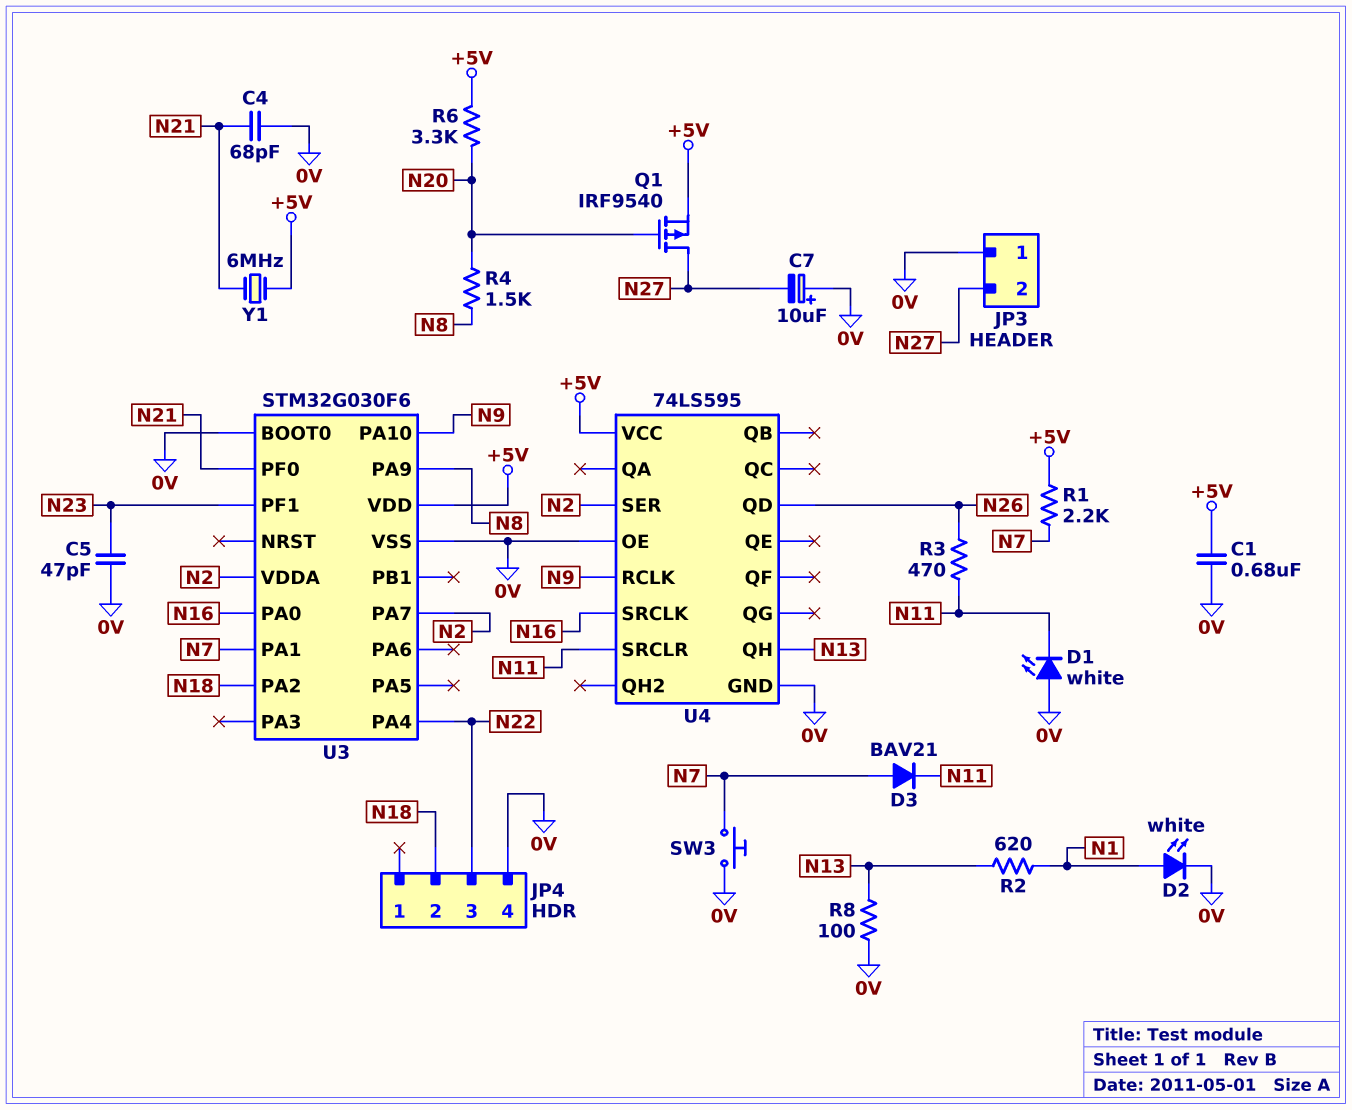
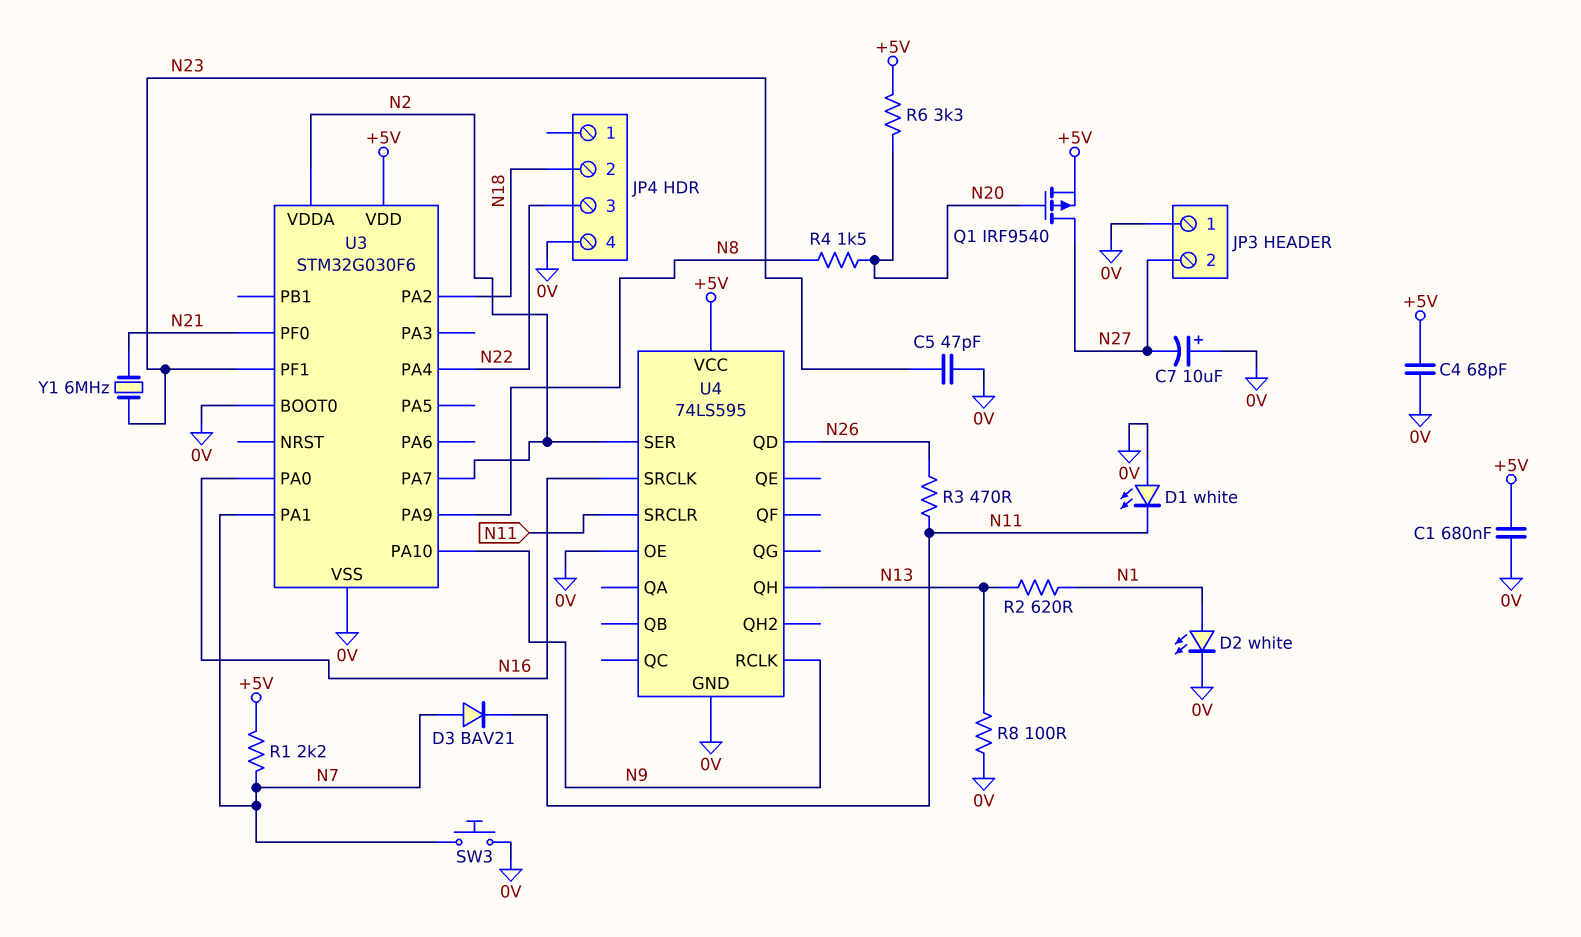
C4: 68pF (0V, N21) -> 68pF (+5V, 0V)
Y1: 6MHz (+5V, N21) -> 6MHz (N21, N23)

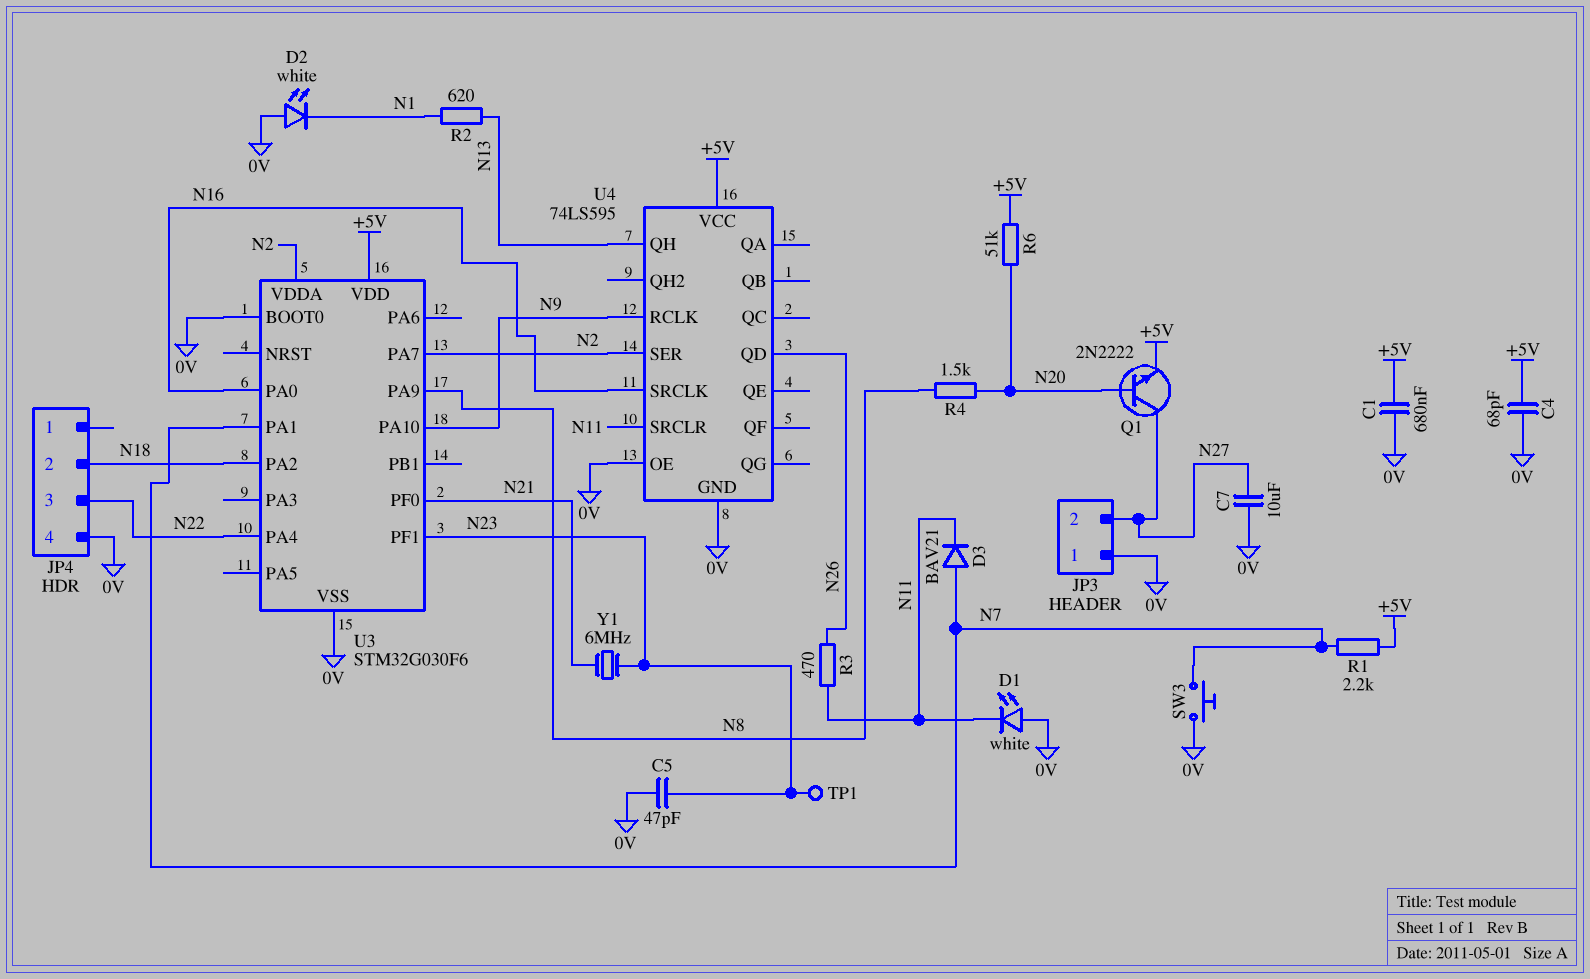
C7: 10uF (plus 0V, minus N27) -> 10uF (0V, N27)
D2: LED white (A N1, K 0V) -> LED white (A 0V, K N1)
Q1: PMOS IRF9540 (G N20, D N27, S +5V) -> NPN 2N2222 (B N20, C N27, E +5V)
R6: 3.3k (+5V, N20) -> 51k (+5V, N20)
R8: 100 (0V, N13) -> none
TP1: none -> test point (N23)

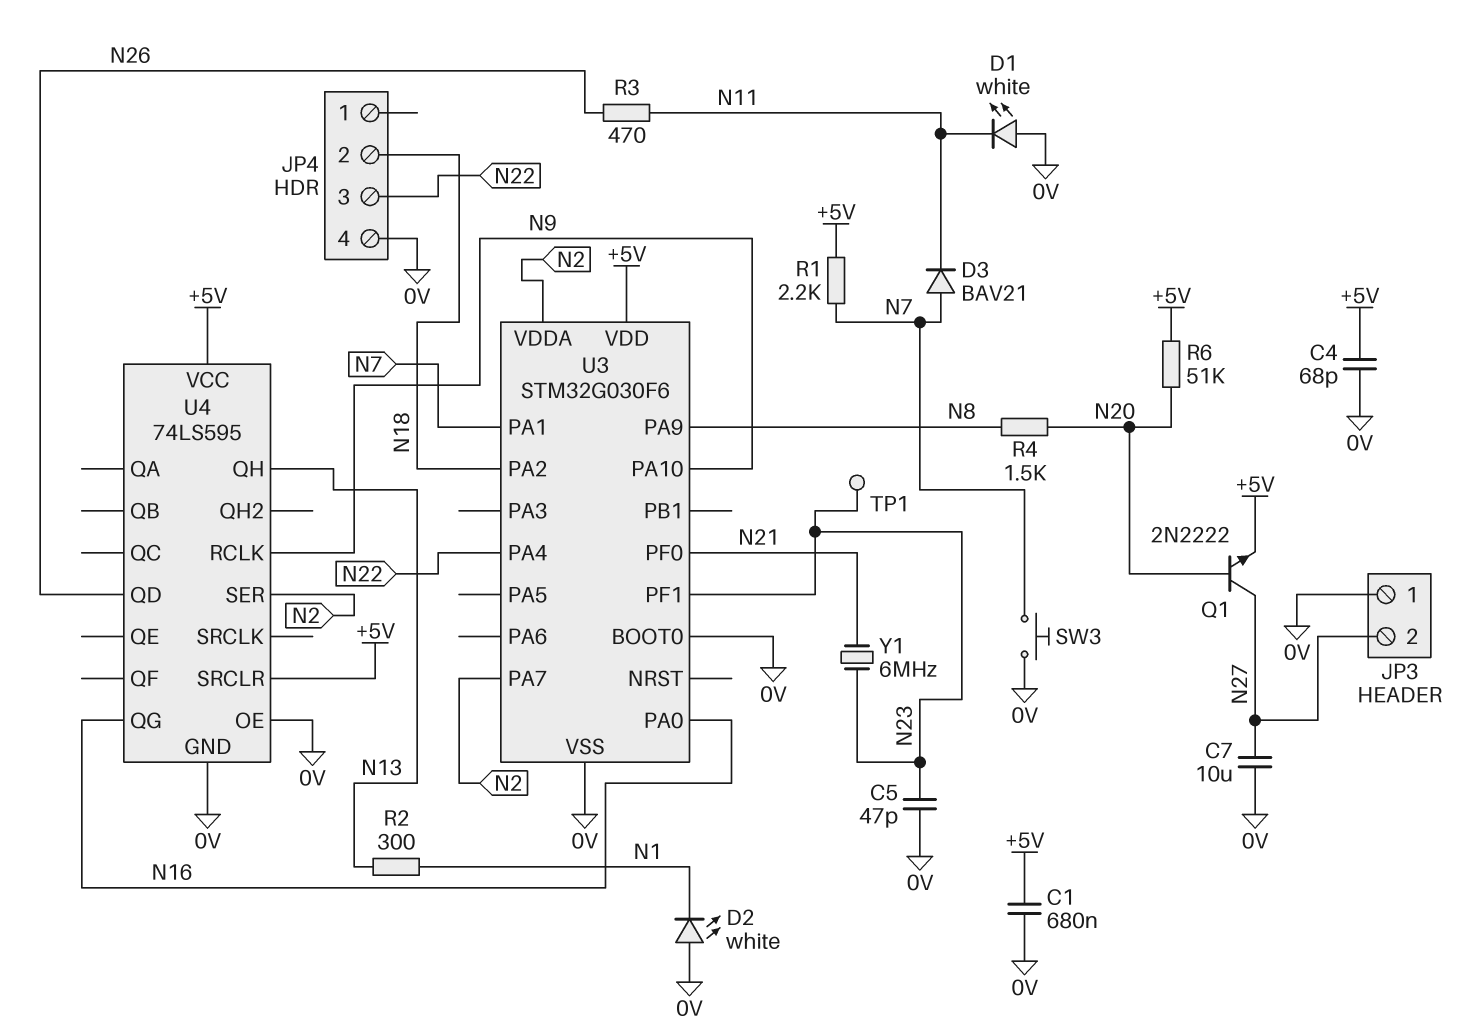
R2: 620 (N1, N13) -> 300 (N1, N13)
U4 pin QG: none -> N16
U4 pin SRCLK: N16 -> none
U4 pin SRCLR: N11 -> +5V

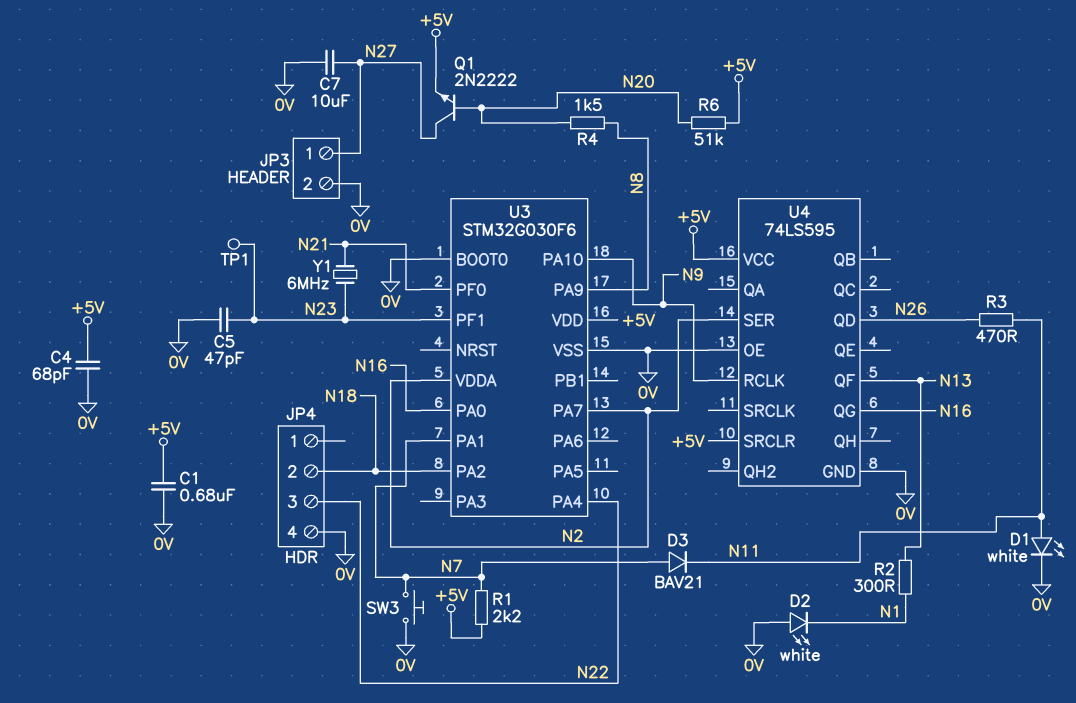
D1: LED white (A 0V, K N11) -> LED white (A N11, K 0V)
JP3 pin 1: 0V -> N27
JP3 pin 2: N27 -> 0V
U4 pin QF: none -> N13
U4 pin QH: N13 -> none

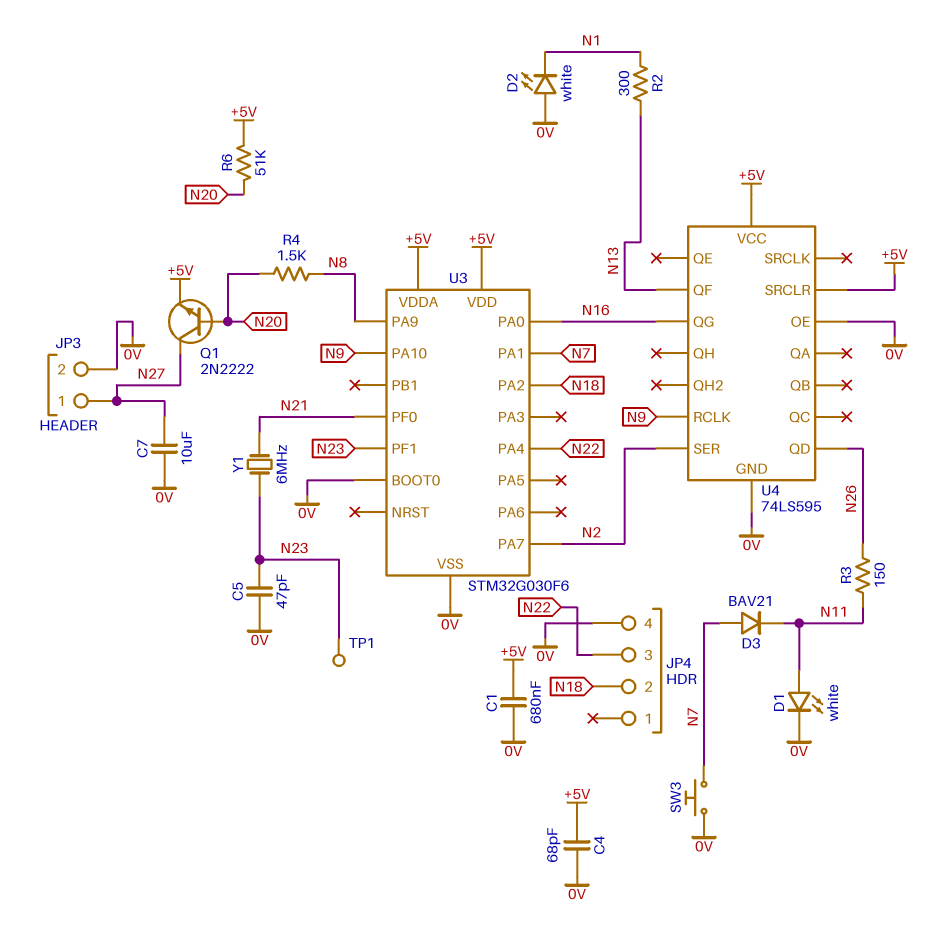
R1: 2.2k (+5V, N7) -> none
R3: 470 (N11, N26) -> 150 (N11, N26)
U3 pin VDDA: N2 -> +5V

